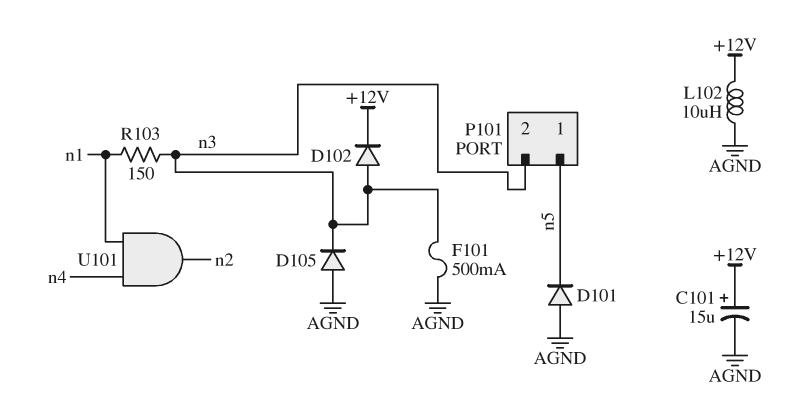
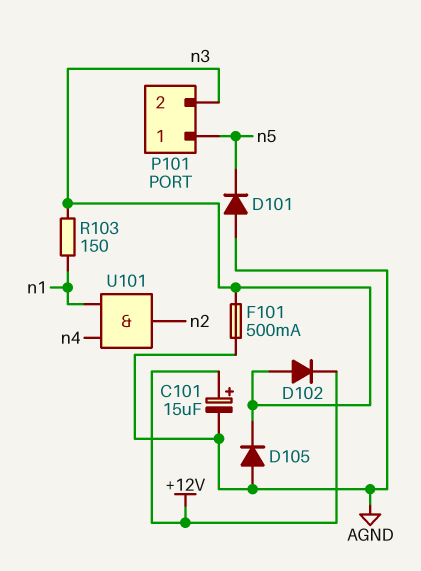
L102: 10uH (+12V, AGND) -> none

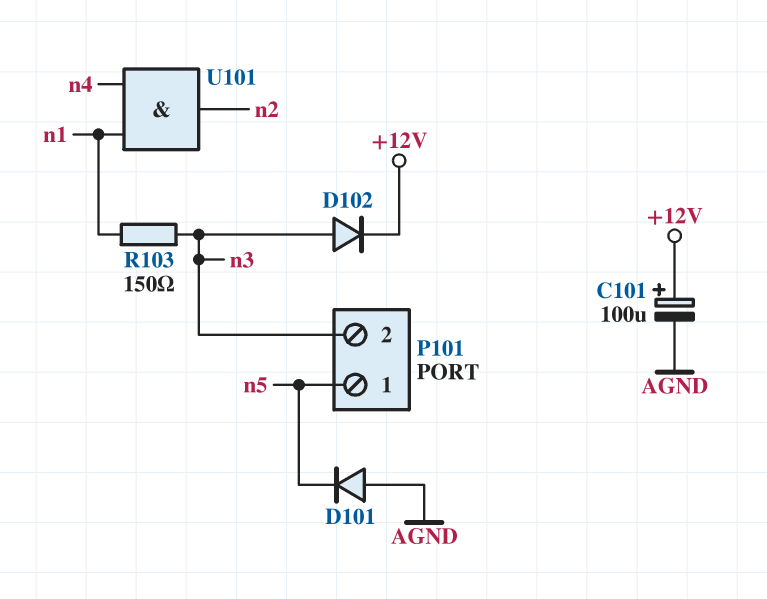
C101: 15uF (plus +12V, minus AGND) -> 100uF (plus +12V, minus AGND)
D105: diode (A AGND, K n3) -> none
F101: 500mA (AGND, n3) -> none

